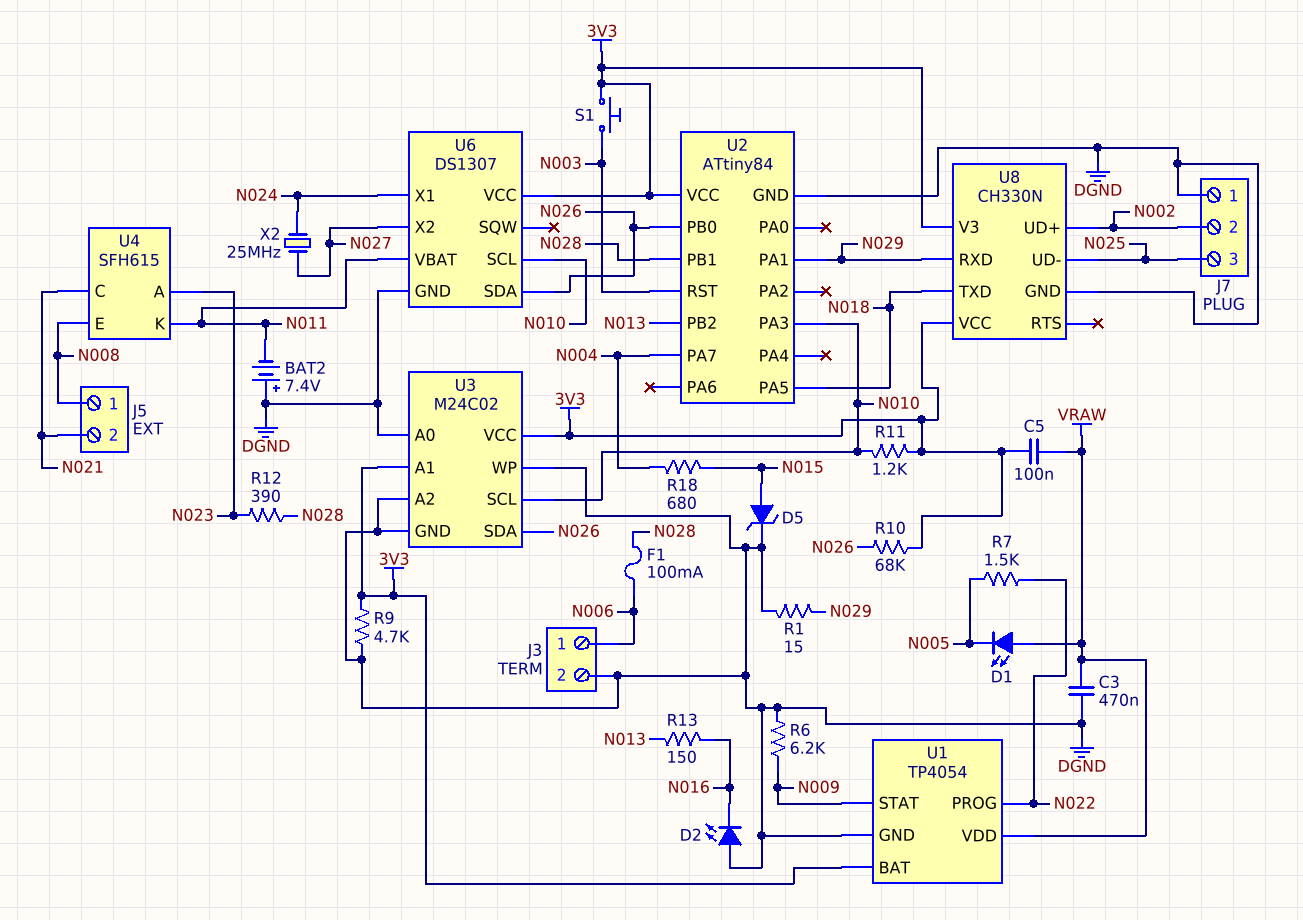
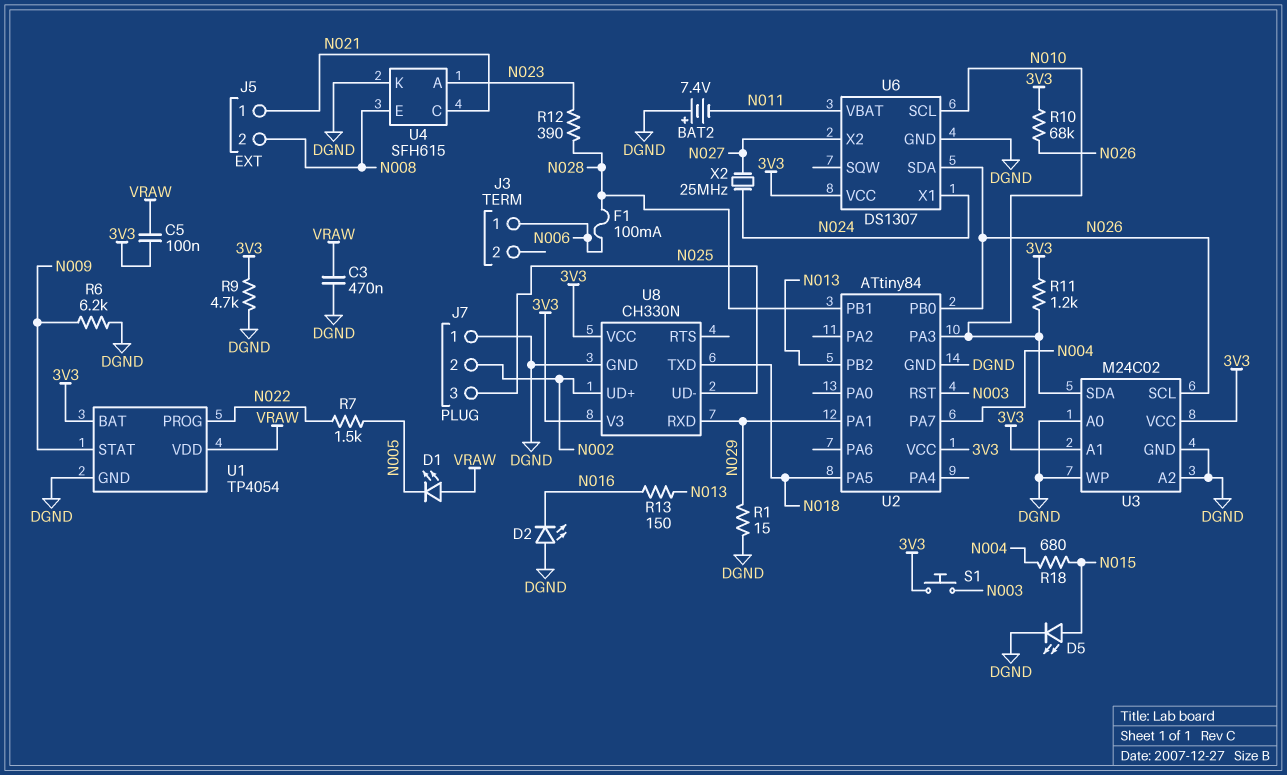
D5: zener (A N015, K DGND) -> LED (A N015, K DGND)
J3 pin 2: DGND -> none
J5 pin 1: N008 -> N021
J5 pin 2: N021 -> N008
U3 pin SCL: N010 -> N026
U3 pin SDA: N026 -> N010
U4 pin K: N011 -> DGND

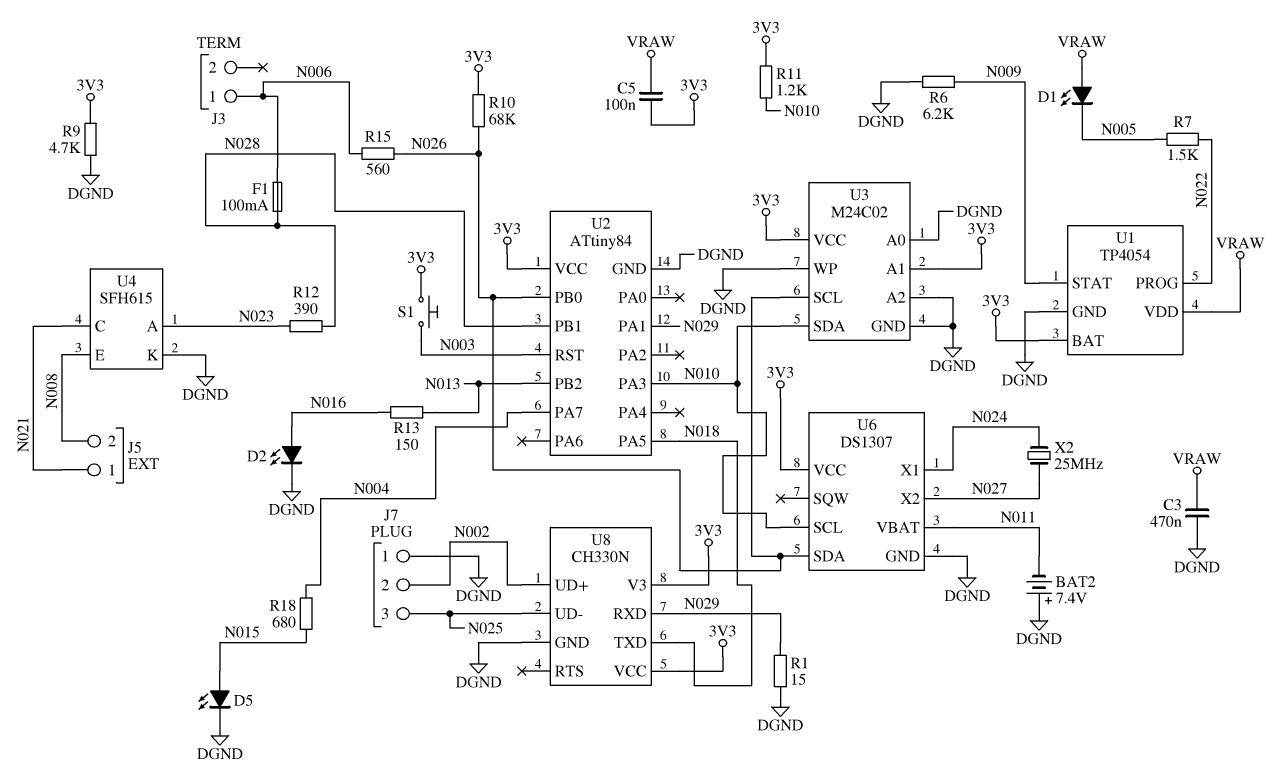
D2: LED (A DGND, K N016) -> LED (A N016, K DGND)
R15: none -> 560 (N006, N026)

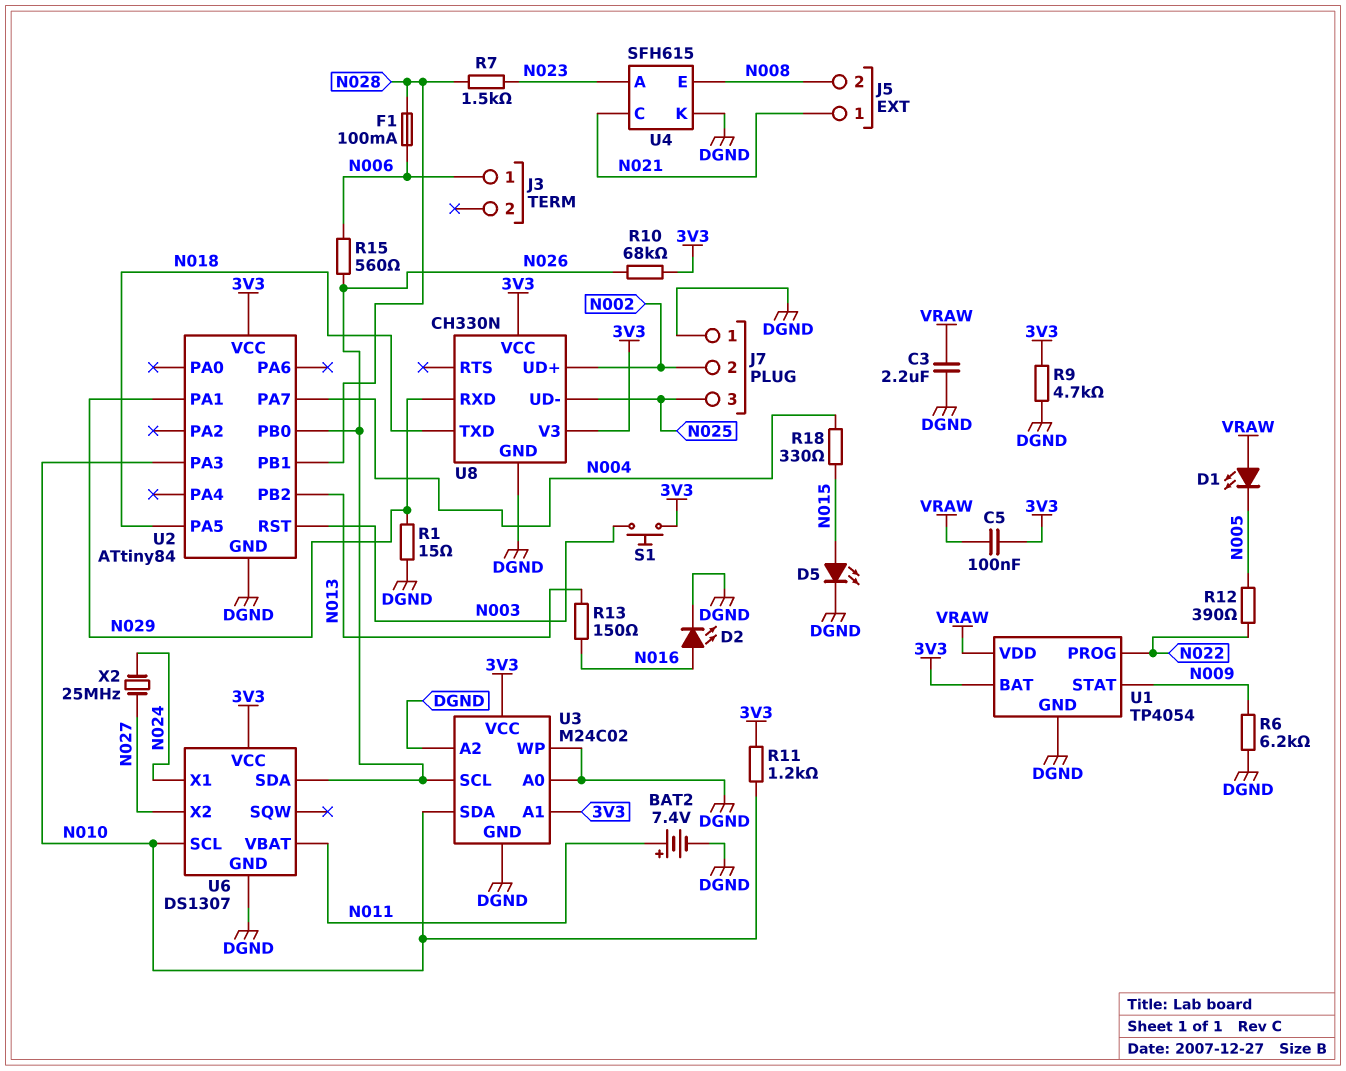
BAT2: 7.4V (plus DGND, minus N011) -> 7.4V (plus N011, minus DGND)
C3: 470nF (DGND, VRAW) -> 2.2uF (DGND, VRAW)
R7: 1.5k (N005, N022) -> 1.5k (N023, N028)
R12: 390 (N023, N028) -> 390 (N005, N022)
R18: 680 (N004, N015) -> 330 (N004, N015)

